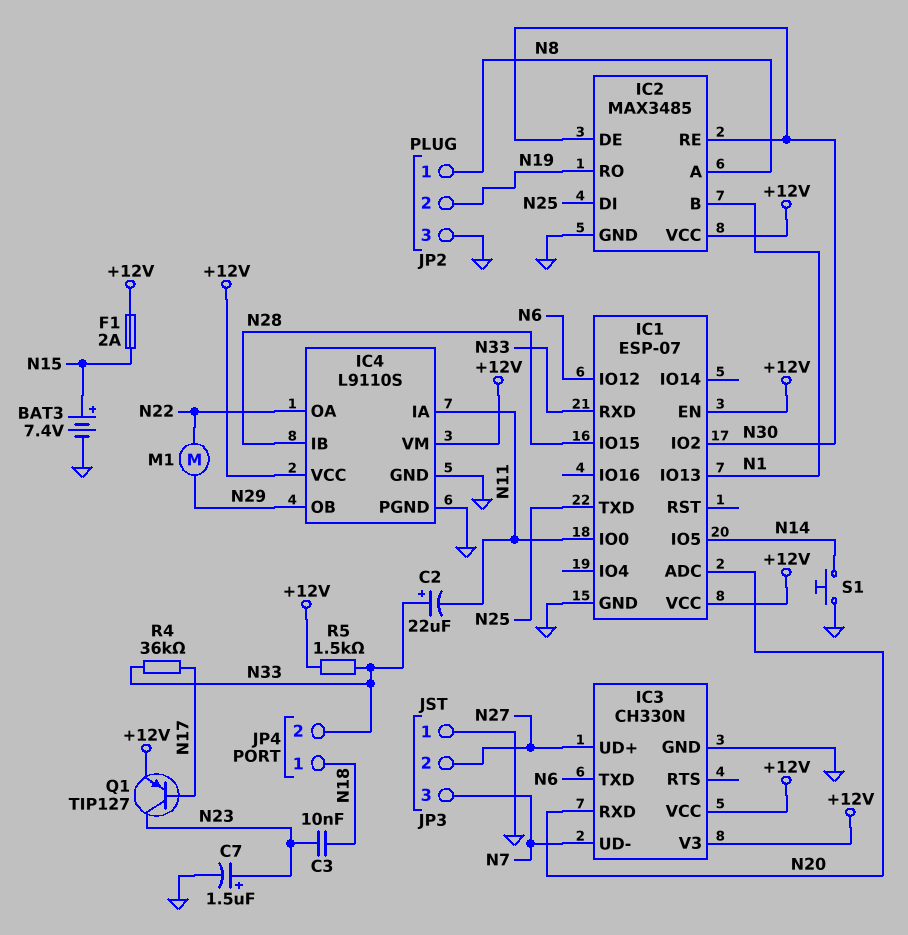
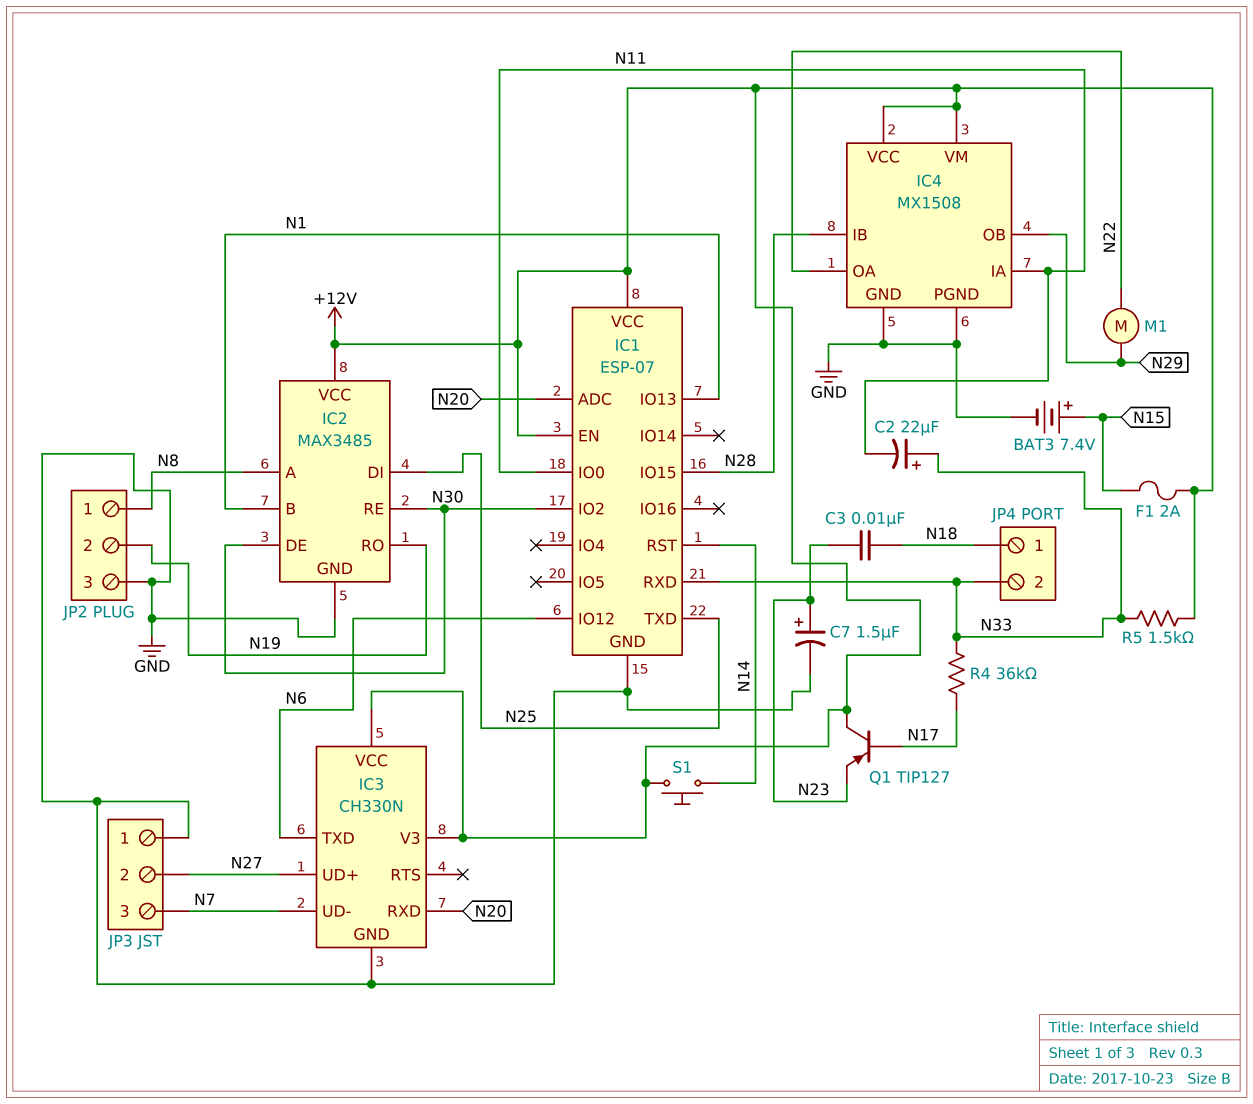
IC1 pin IO5: N14 -> none
IC1 pin RST: none -> N14
IC4: L9110S -> MX1508
Q1: PNP TIP127 (B N17, C N23, E +12V) -> PNP TIP127 (B N17, C +12V, E N23)
S1: button (GND, N14) -> button (+12V, N14)

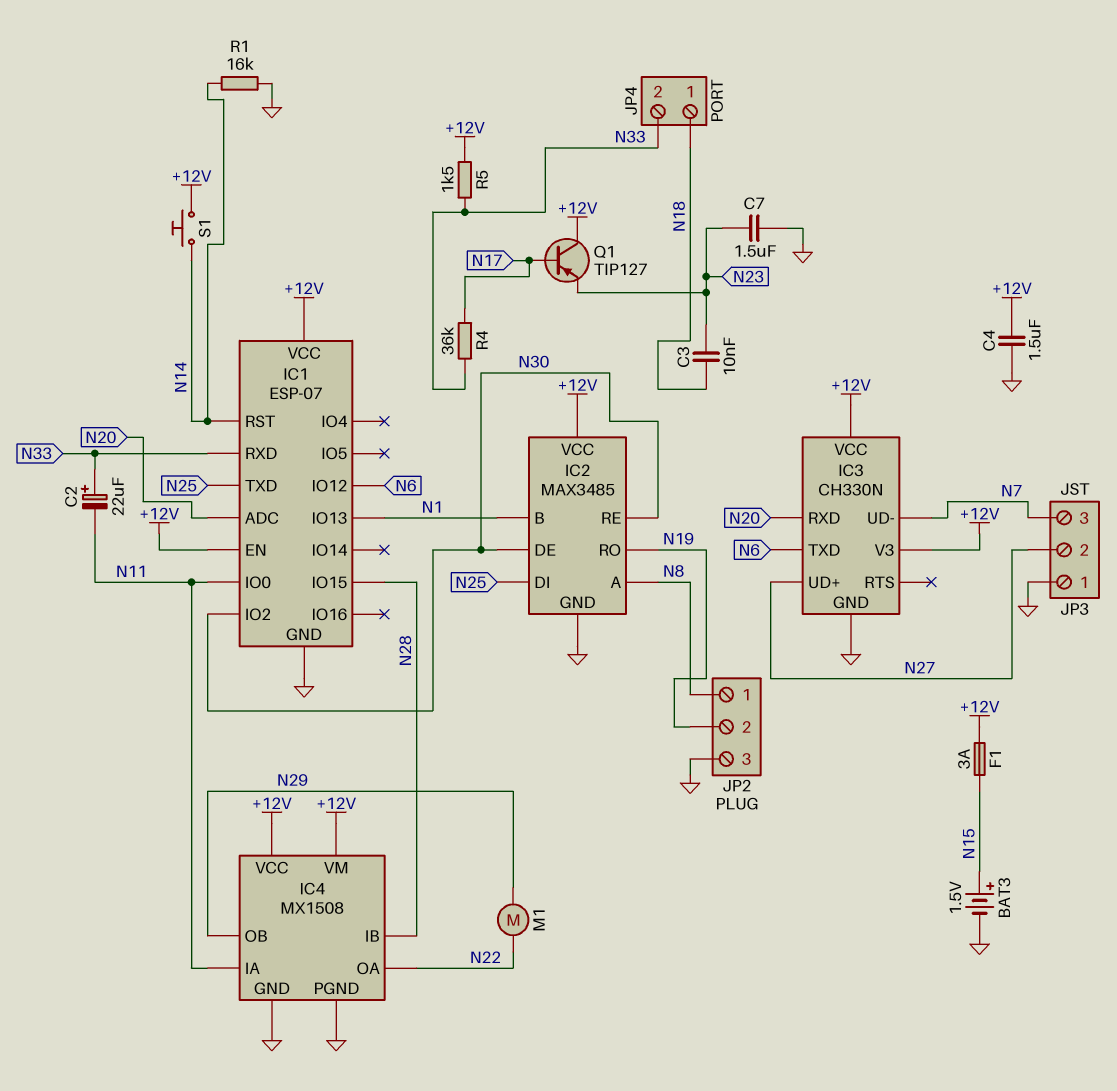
BAT3: 7.4V (plus N15, minus GND) -> 1.5V (plus N15, minus GND)
C4: none -> 1.5uF (+12V, GND)
C7: 1.5uF (plus N23, minus GND) -> 1.5uF (GND, N23)
F1: 2A (+12V, N15) -> 3A (+12V, N15)
R1: none -> 16k (GND, N14)

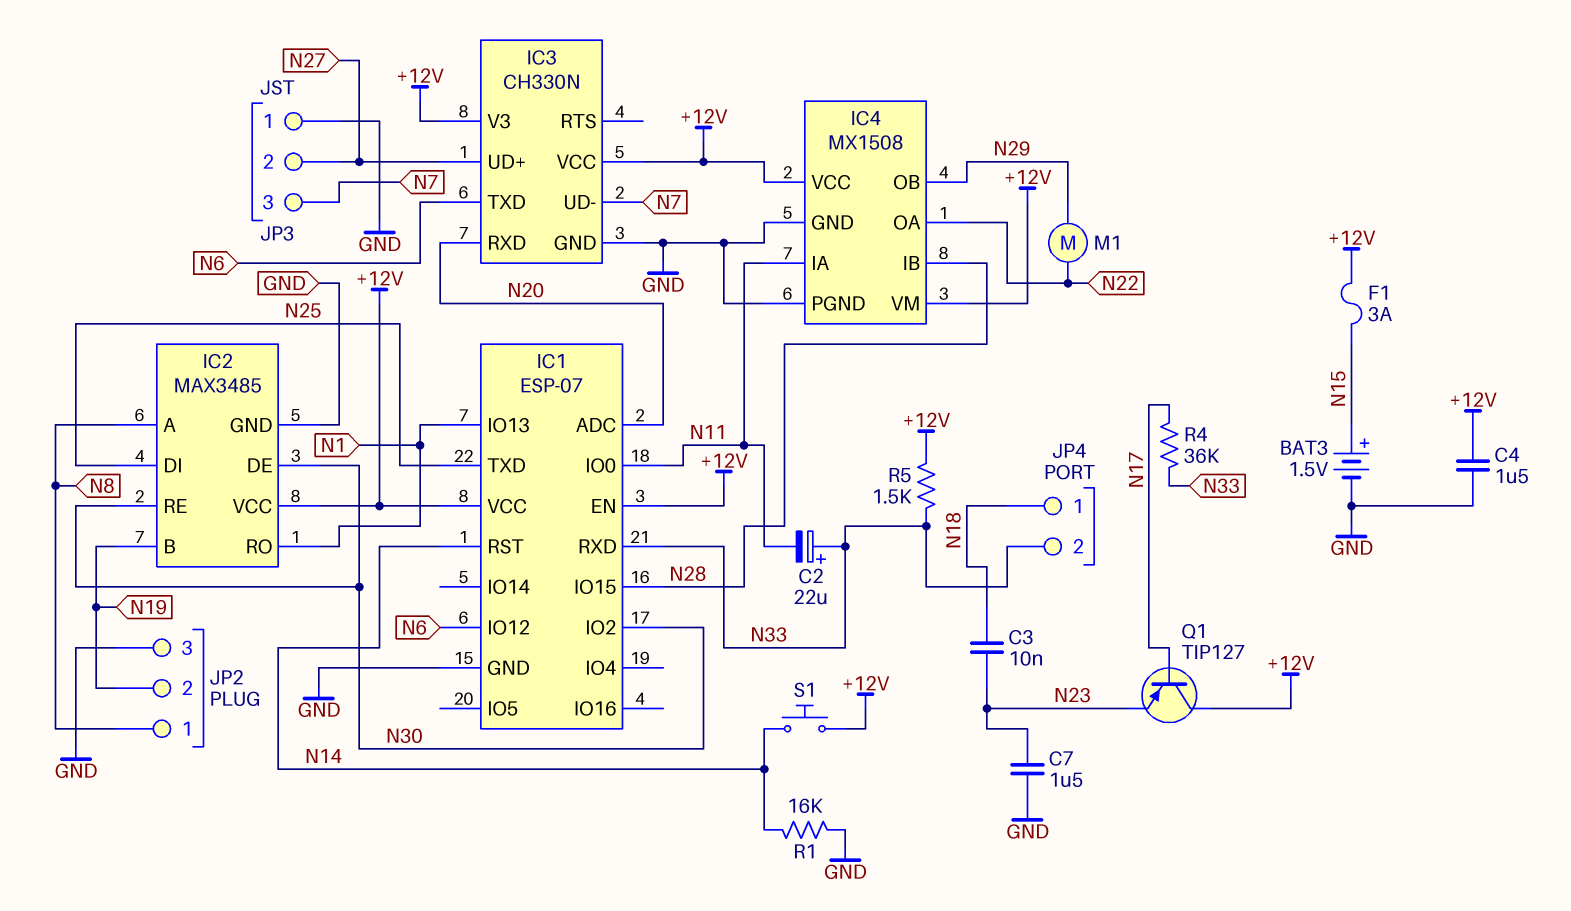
IC2 pin B: N1 -> N19
IC2 pin RO: N19 -> N1

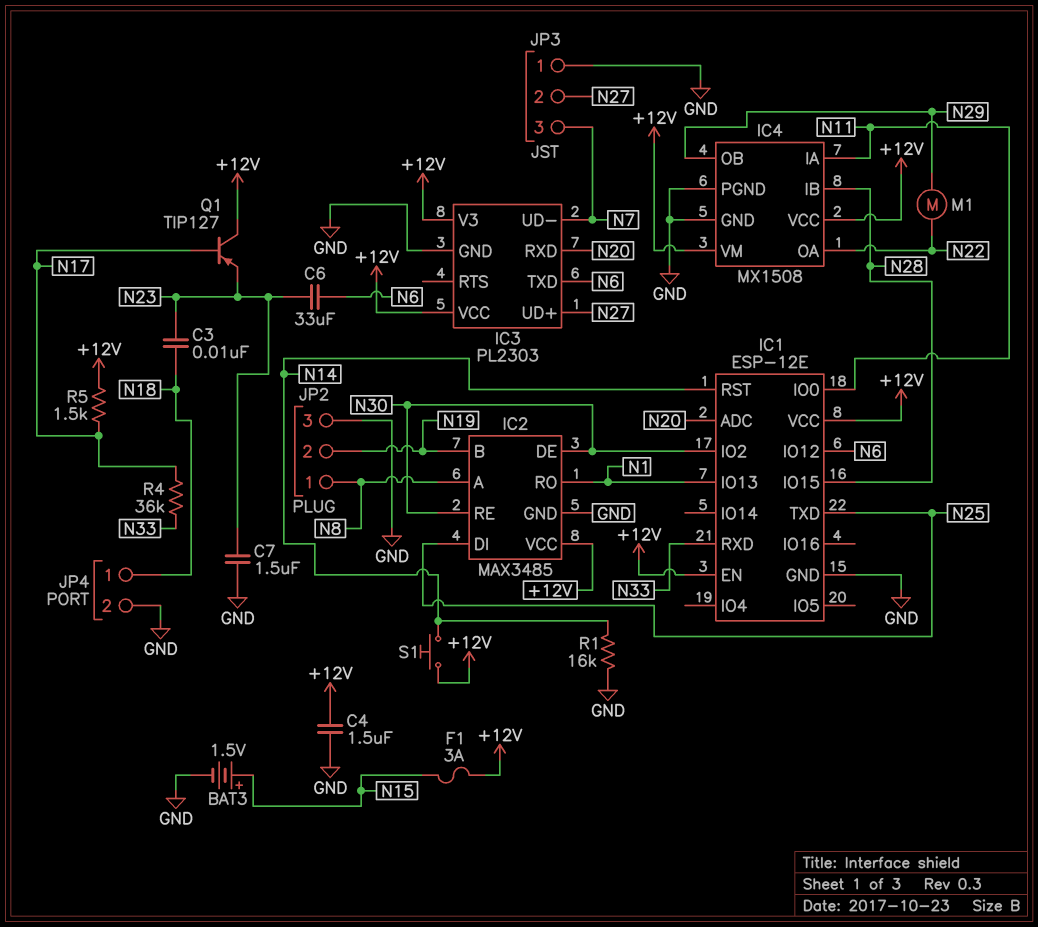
C2: 22uF (plus N33, minus N11) -> none
C6: none -> 33uF (N6, N23)
IC1: ESP-07 -> ESP-12E
IC3: CH330N -> PL2303
JP4 pin 2: N33 -> GND
R5: 1.5k (+12V, N33) -> 1.5k (+12V, N17)

